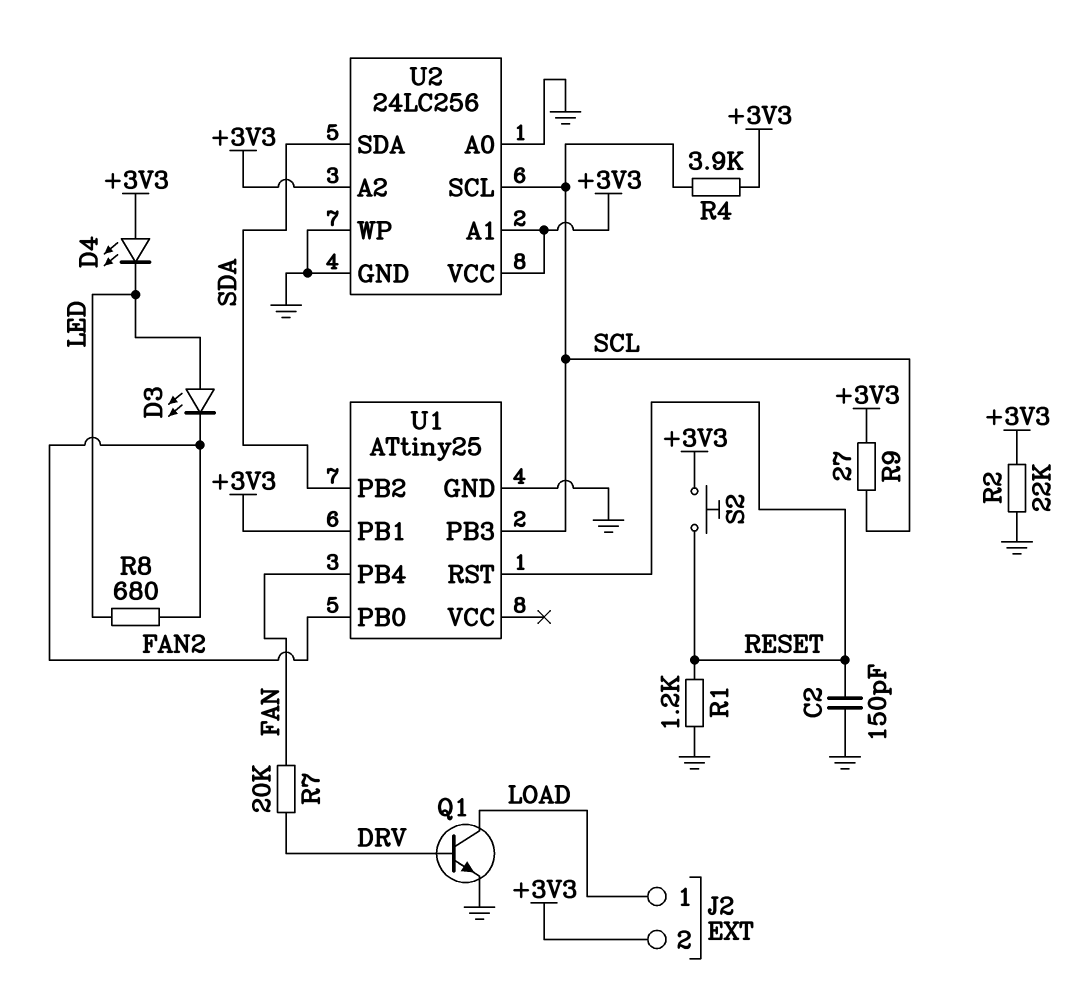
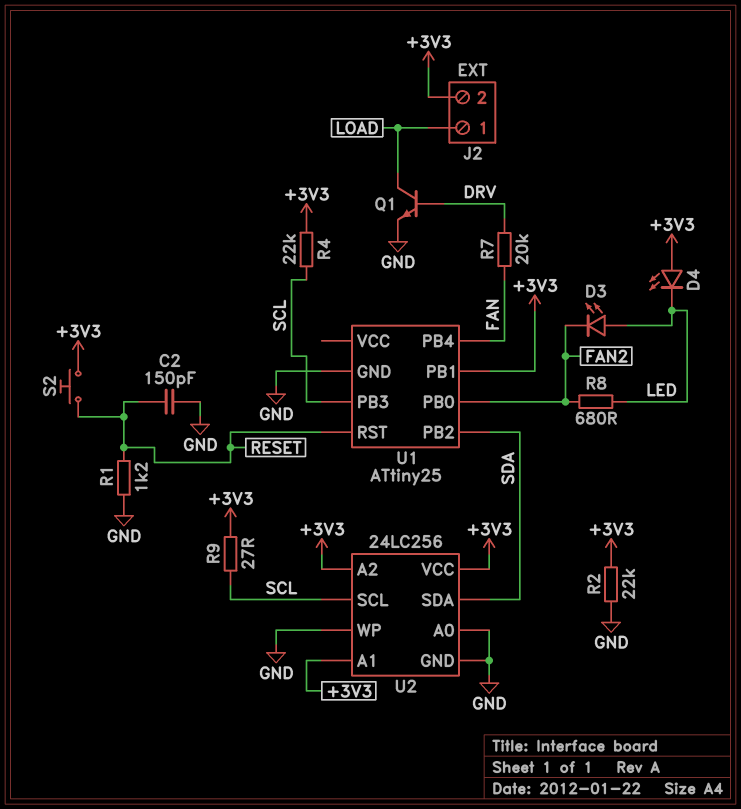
R4: 3.9k (+3V3, SCL) -> 22k (+3V3, SCL)

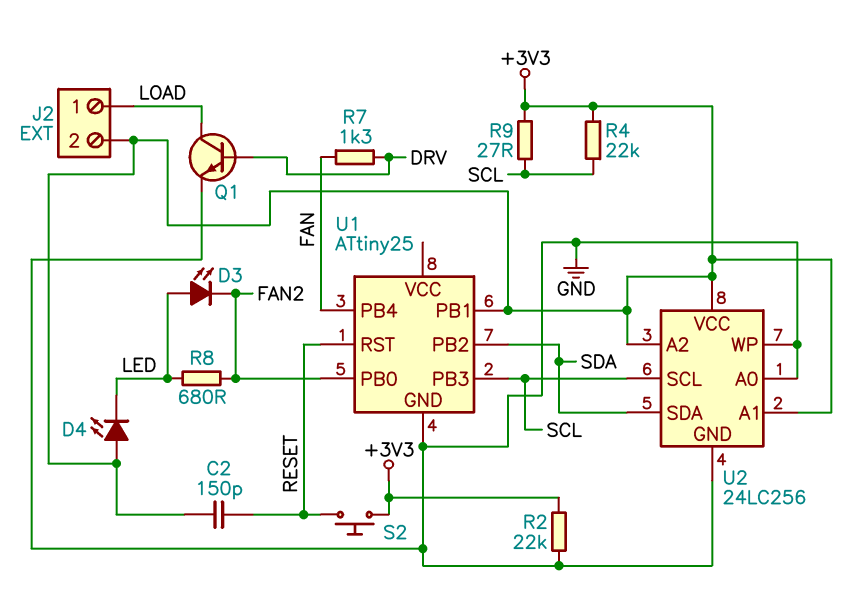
C2: 150pF (GND, RESET) -> 150pF (+3V3, RESET)
R1: 1.2k (GND, RESET) -> none
R7: 20k (DRV, FAN) -> 1.3k (DRV, FAN)

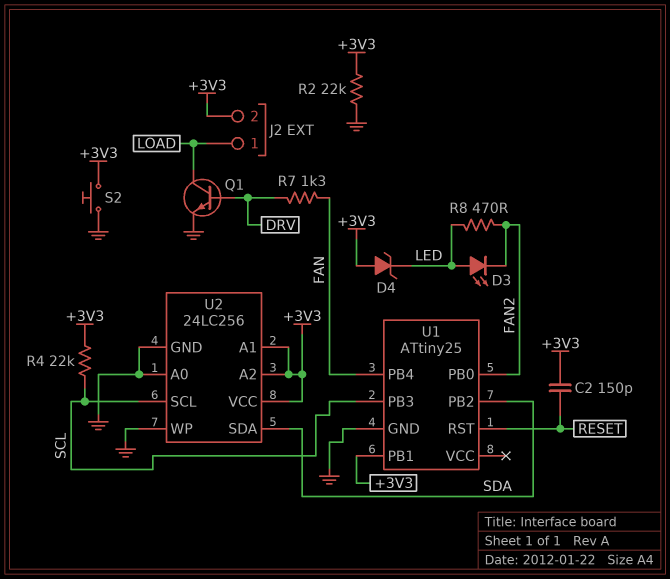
D4: LED (A +3V3, K LED) -> zener (A +3V3, K LED)
R8: 680 (FAN2, LED) -> 470 (FAN2, LED)
R9: 27 (+3V3, SCL) -> none
S2: button (+3V3, RESET) -> button (+3V3, GND)

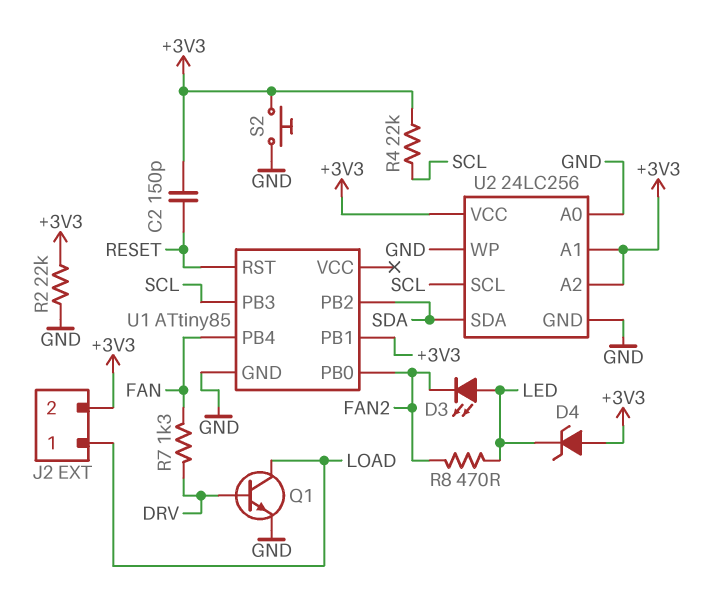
U1: ATtiny25 -> ATtiny85

